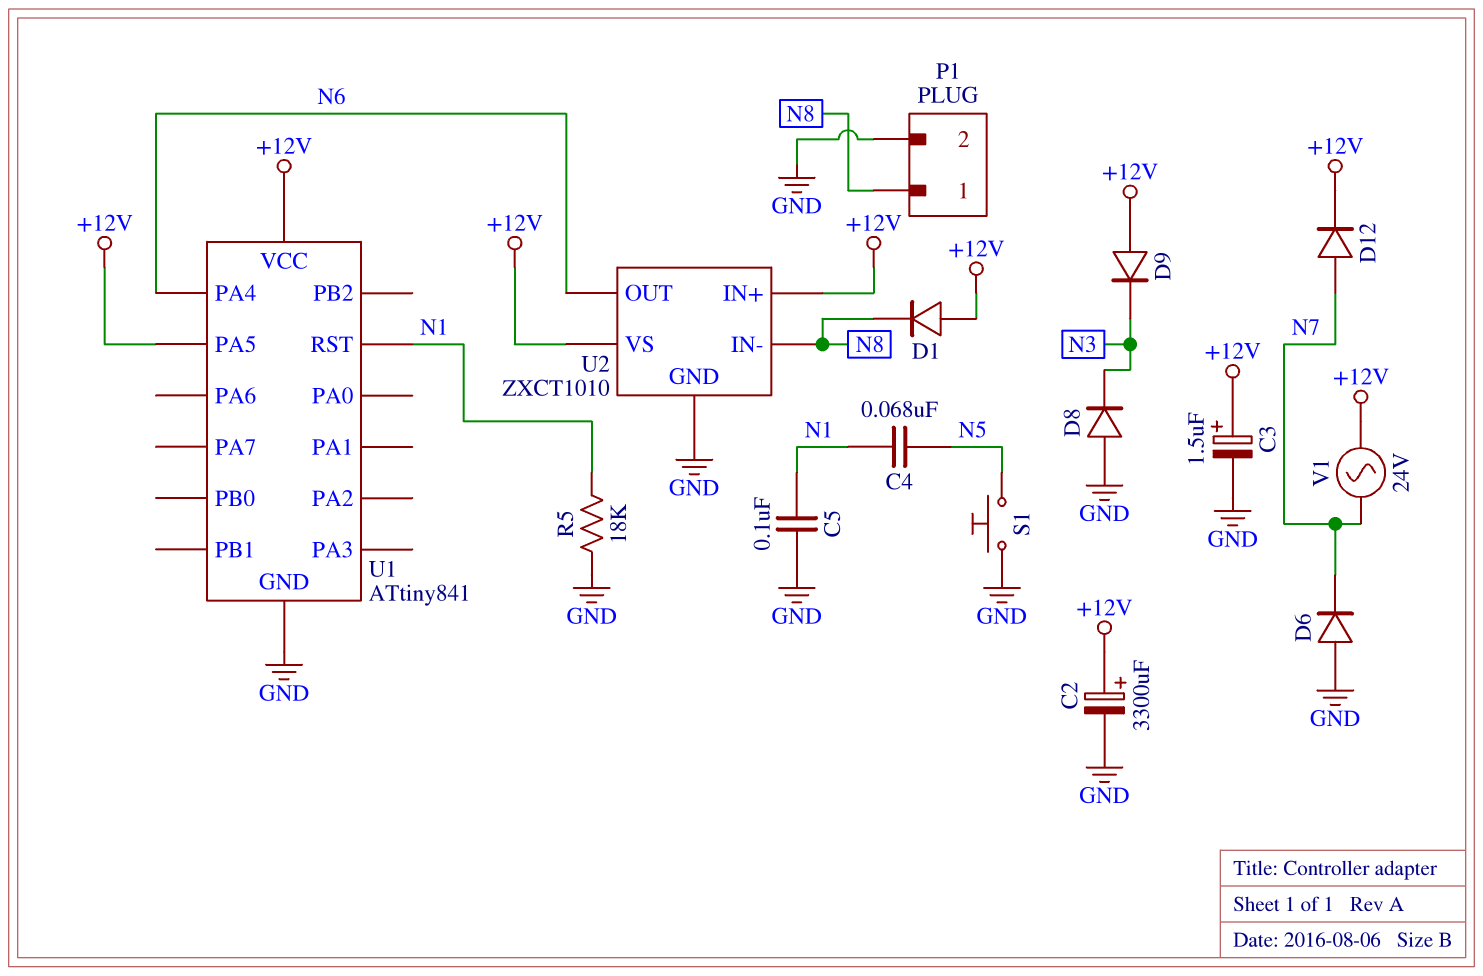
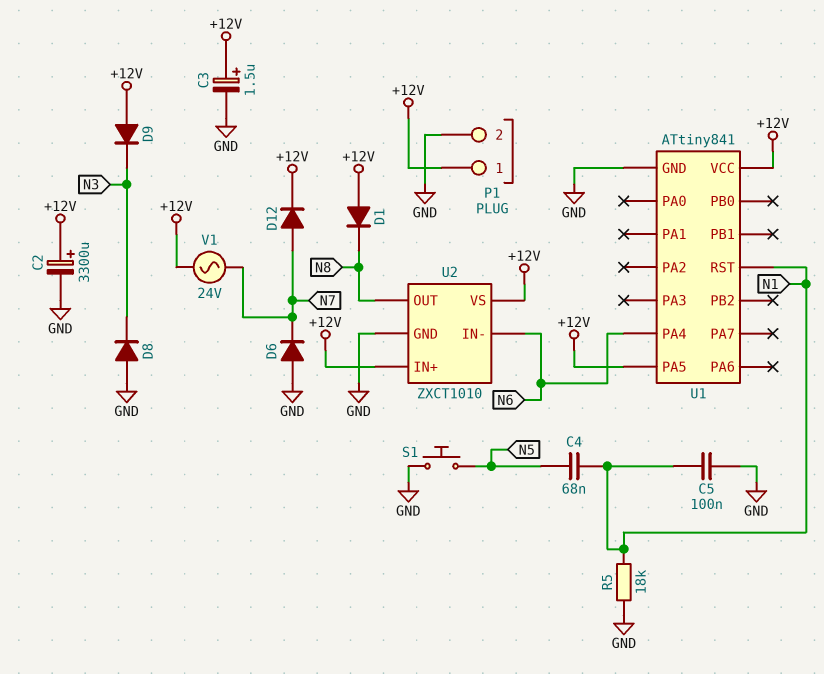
P1 pin 1: N8 -> +12V
U2 pin IN-: N8 -> N6
U2 pin OUT: N6 -> N8

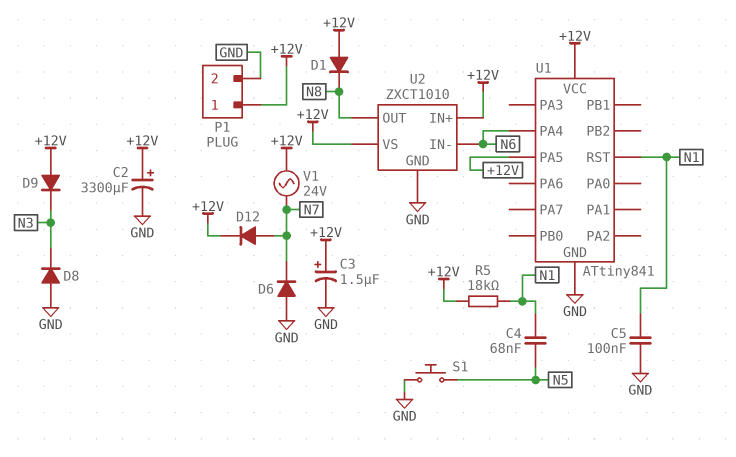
R5: 18k (GND, N1) -> 18k (+12V, N1)

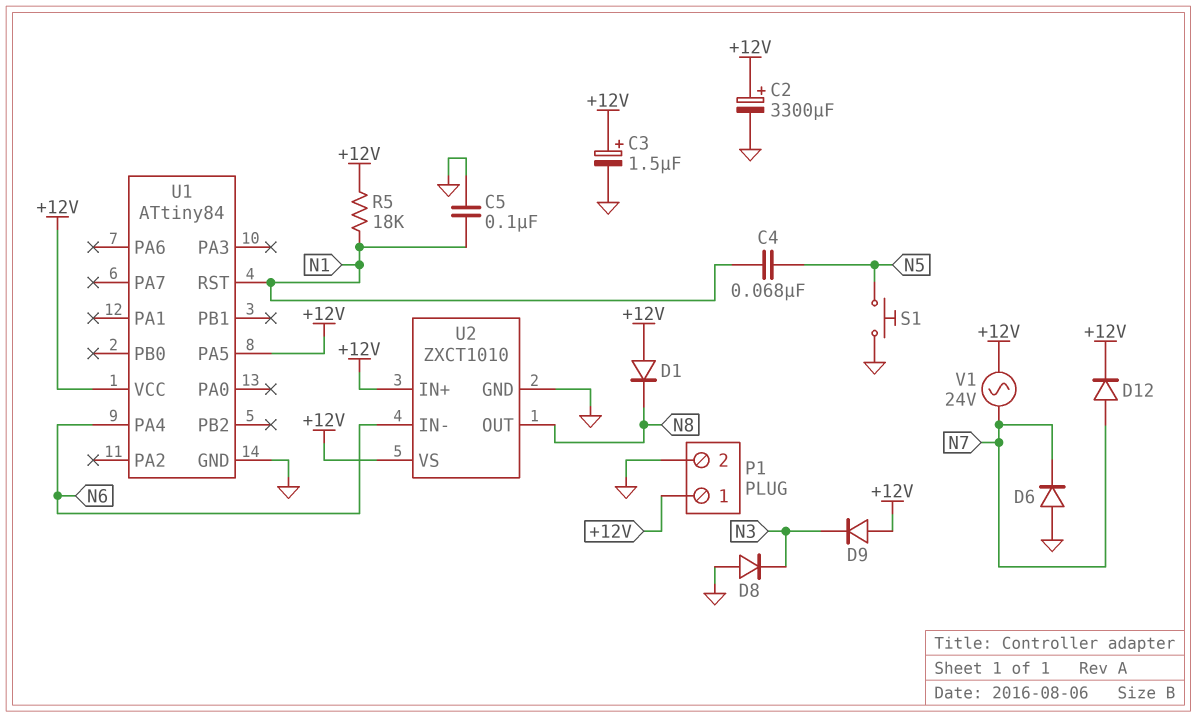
U1: ATtiny841 -> ATtiny84

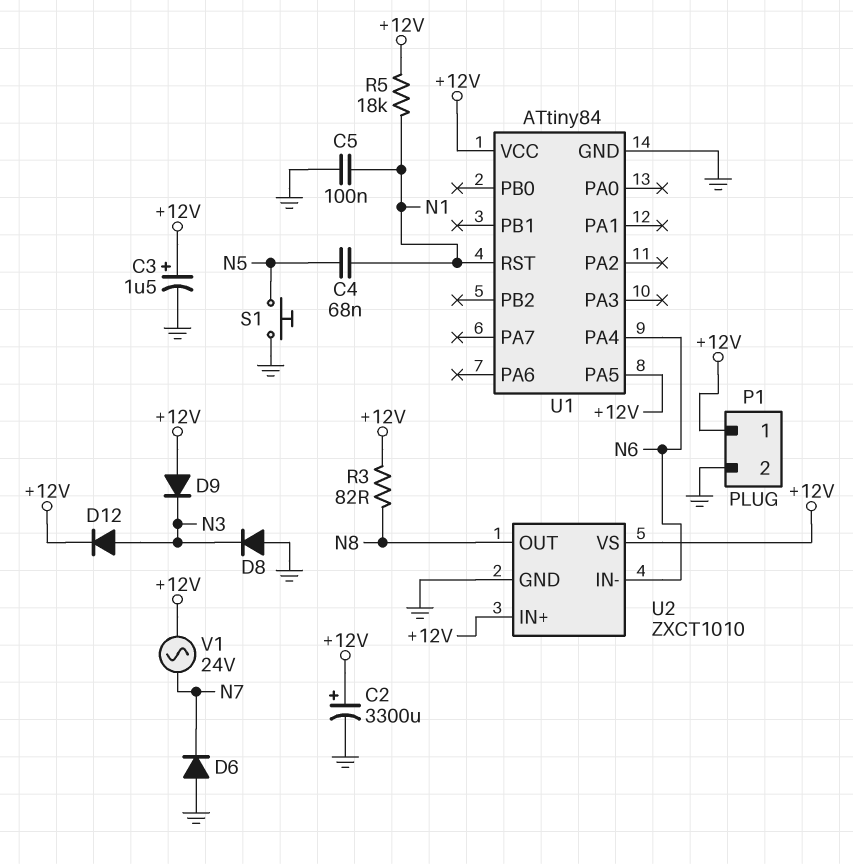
D1: diode (A +12V, K N8) -> none
D12: diode (A N7, K +12V) -> diode (A N3, K +12V)
R3: none -> 82 (+12V, N8)

